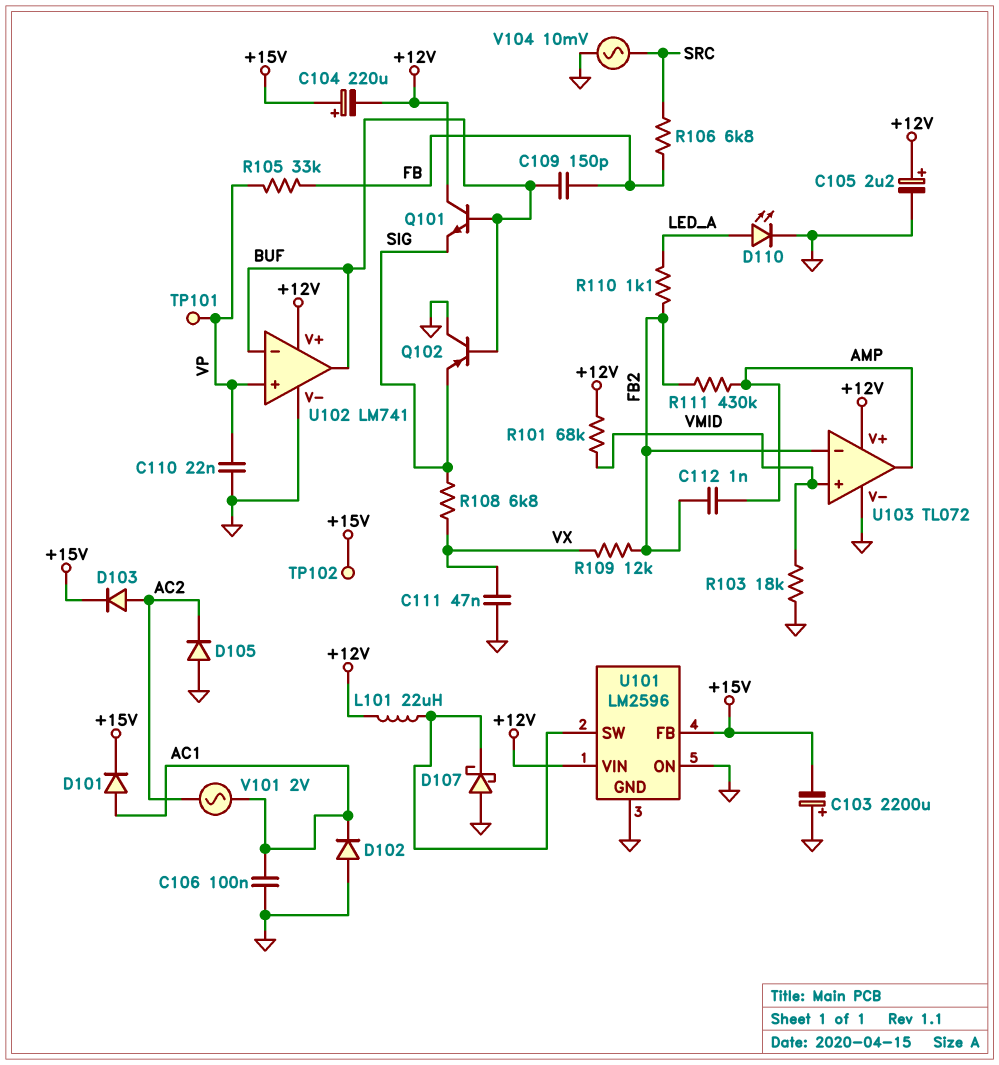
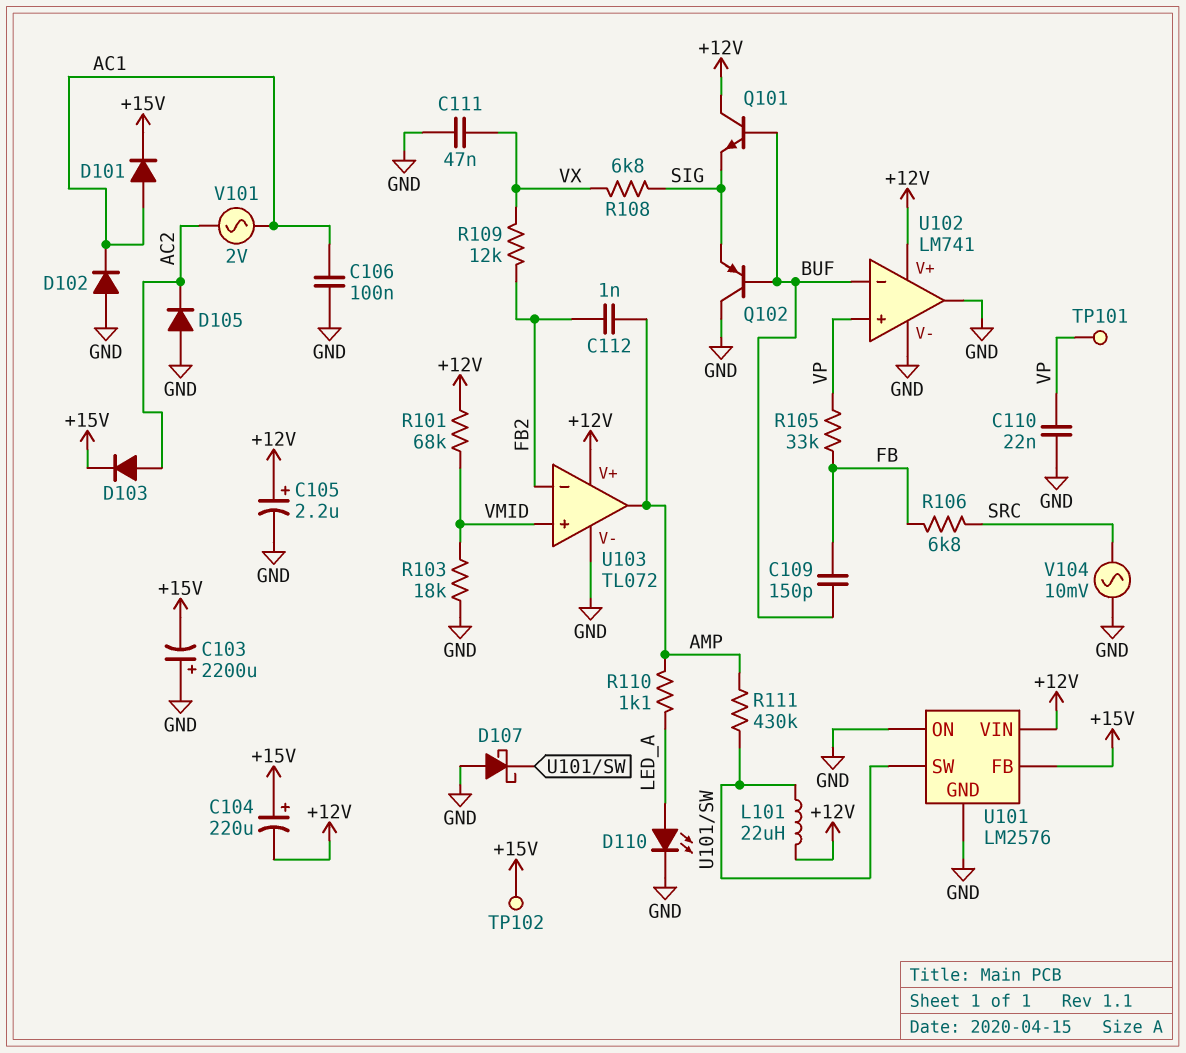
R110: 1.1k (FB2, LED_A) -> 1.1k (AMP, LED_A)
R111: 430k (AMP, FB2) -> 430k (AMP, U101/SW)
U101: LM2596 -> LM2576
U102 pin out: BUF -> GND

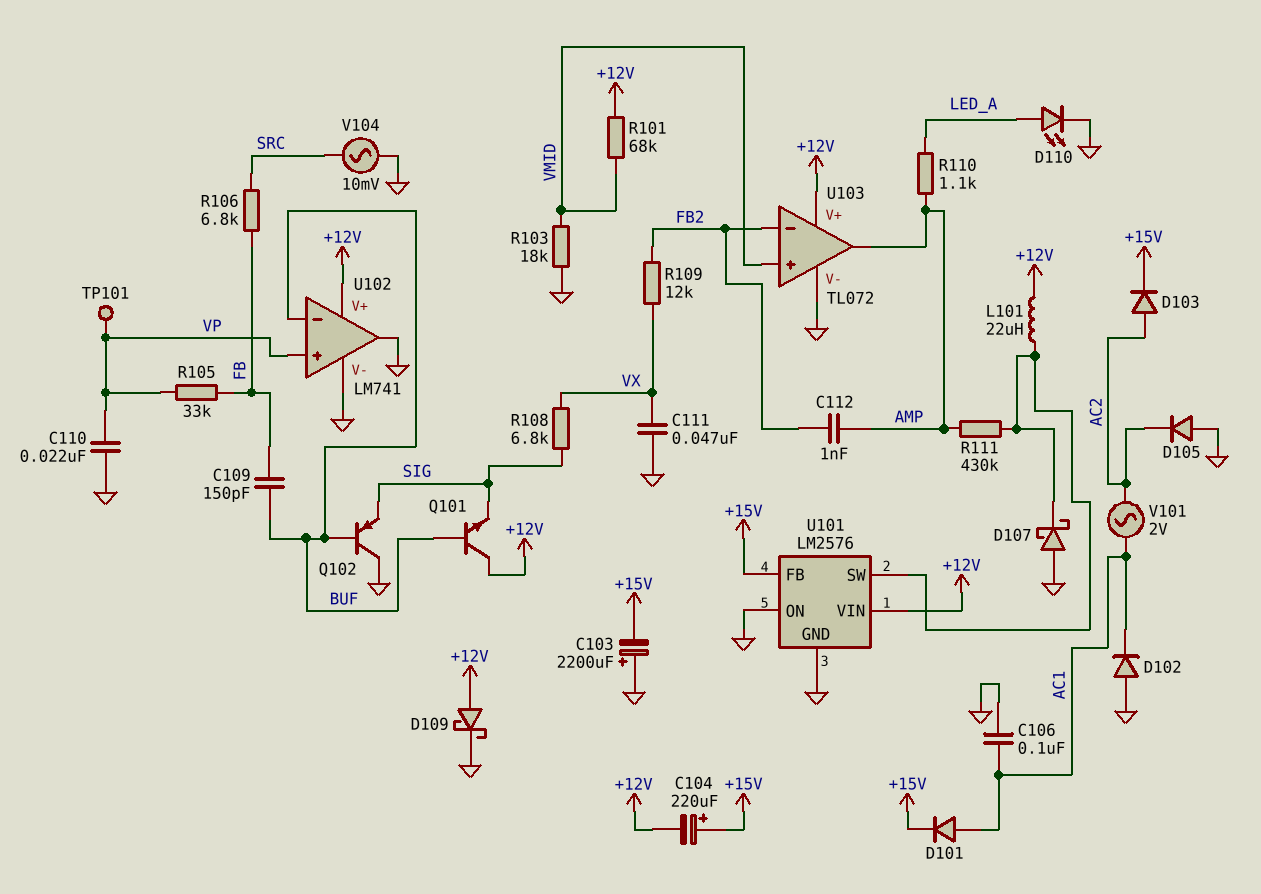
C105: 2.2uF (plus +12V, minus GND) -> none
D109: none -> schottky (A +12V, K GND)
TP102: test point (+15V) -> none

